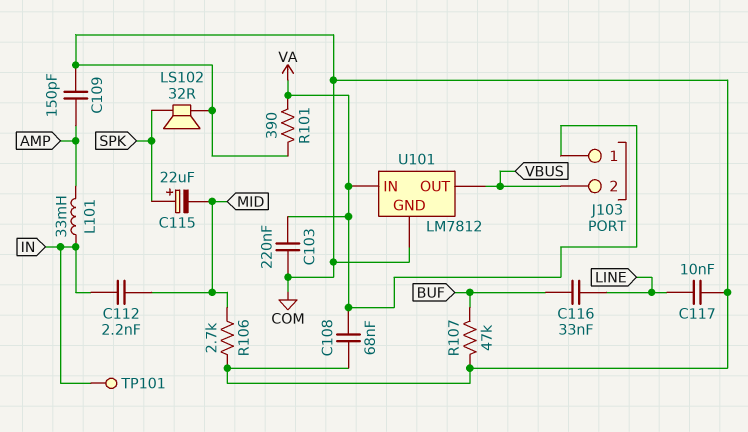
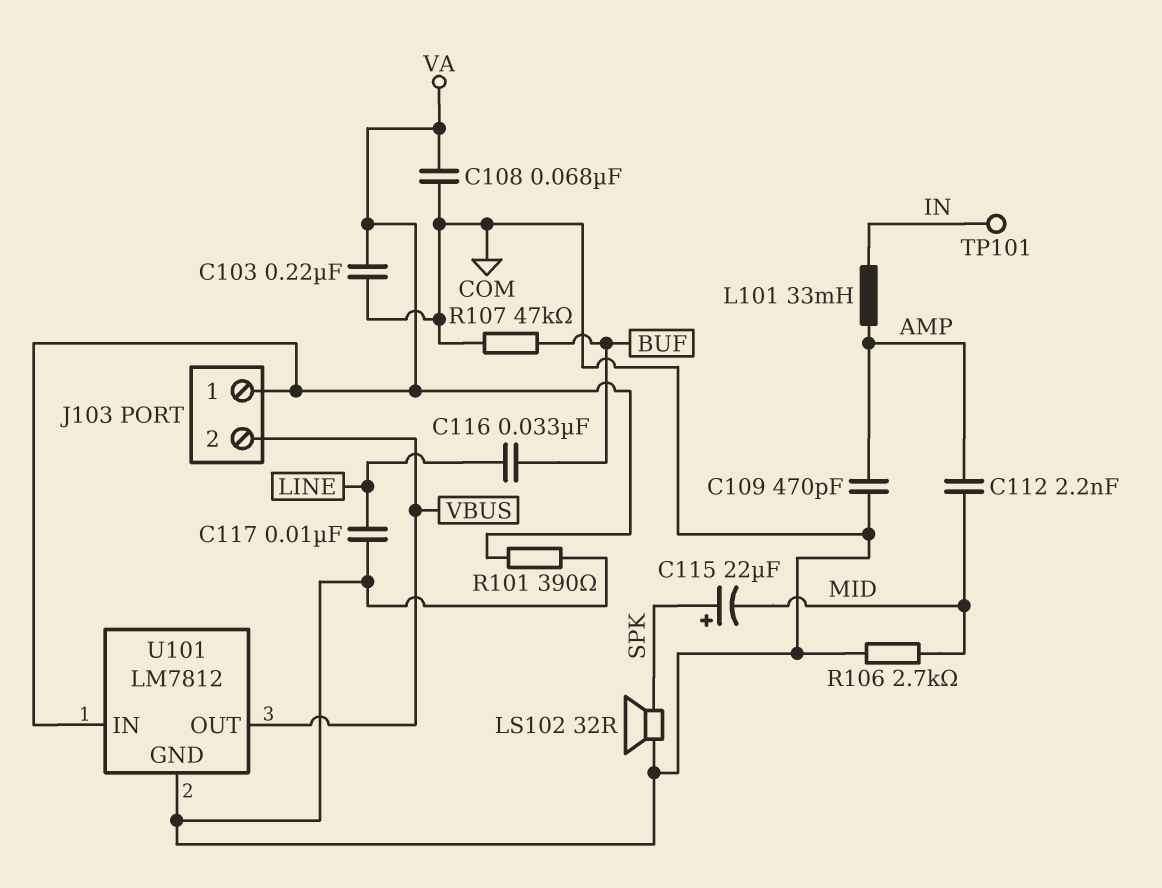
C109: 150pF (AMP, COM) -> 470pF (AMP, COM)
C112: 2.2nF (IN, MID) -> 2.2nF (AMP, MID)

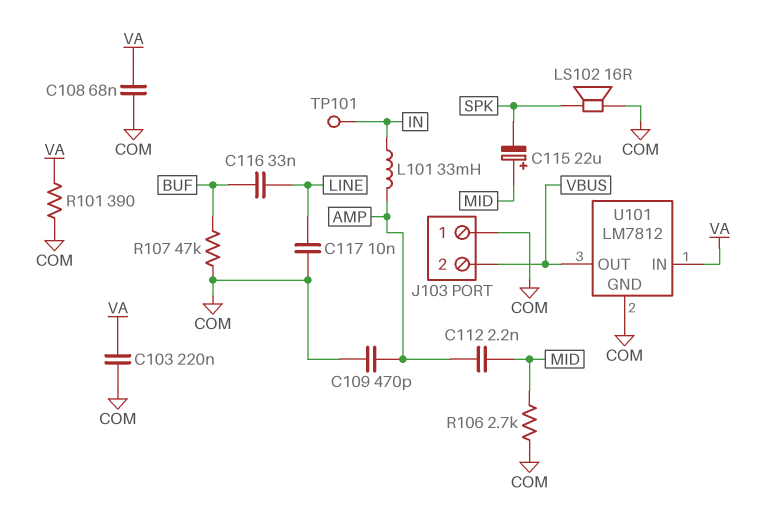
C115: 22uF (plus SPK, minus MID) -> 22uF (plus MID, minus SPK)
J103 pin 1: VA -> COM
LS102: speaker 32R (COM, SPK) -> speaker 16R (COM, SPK)

